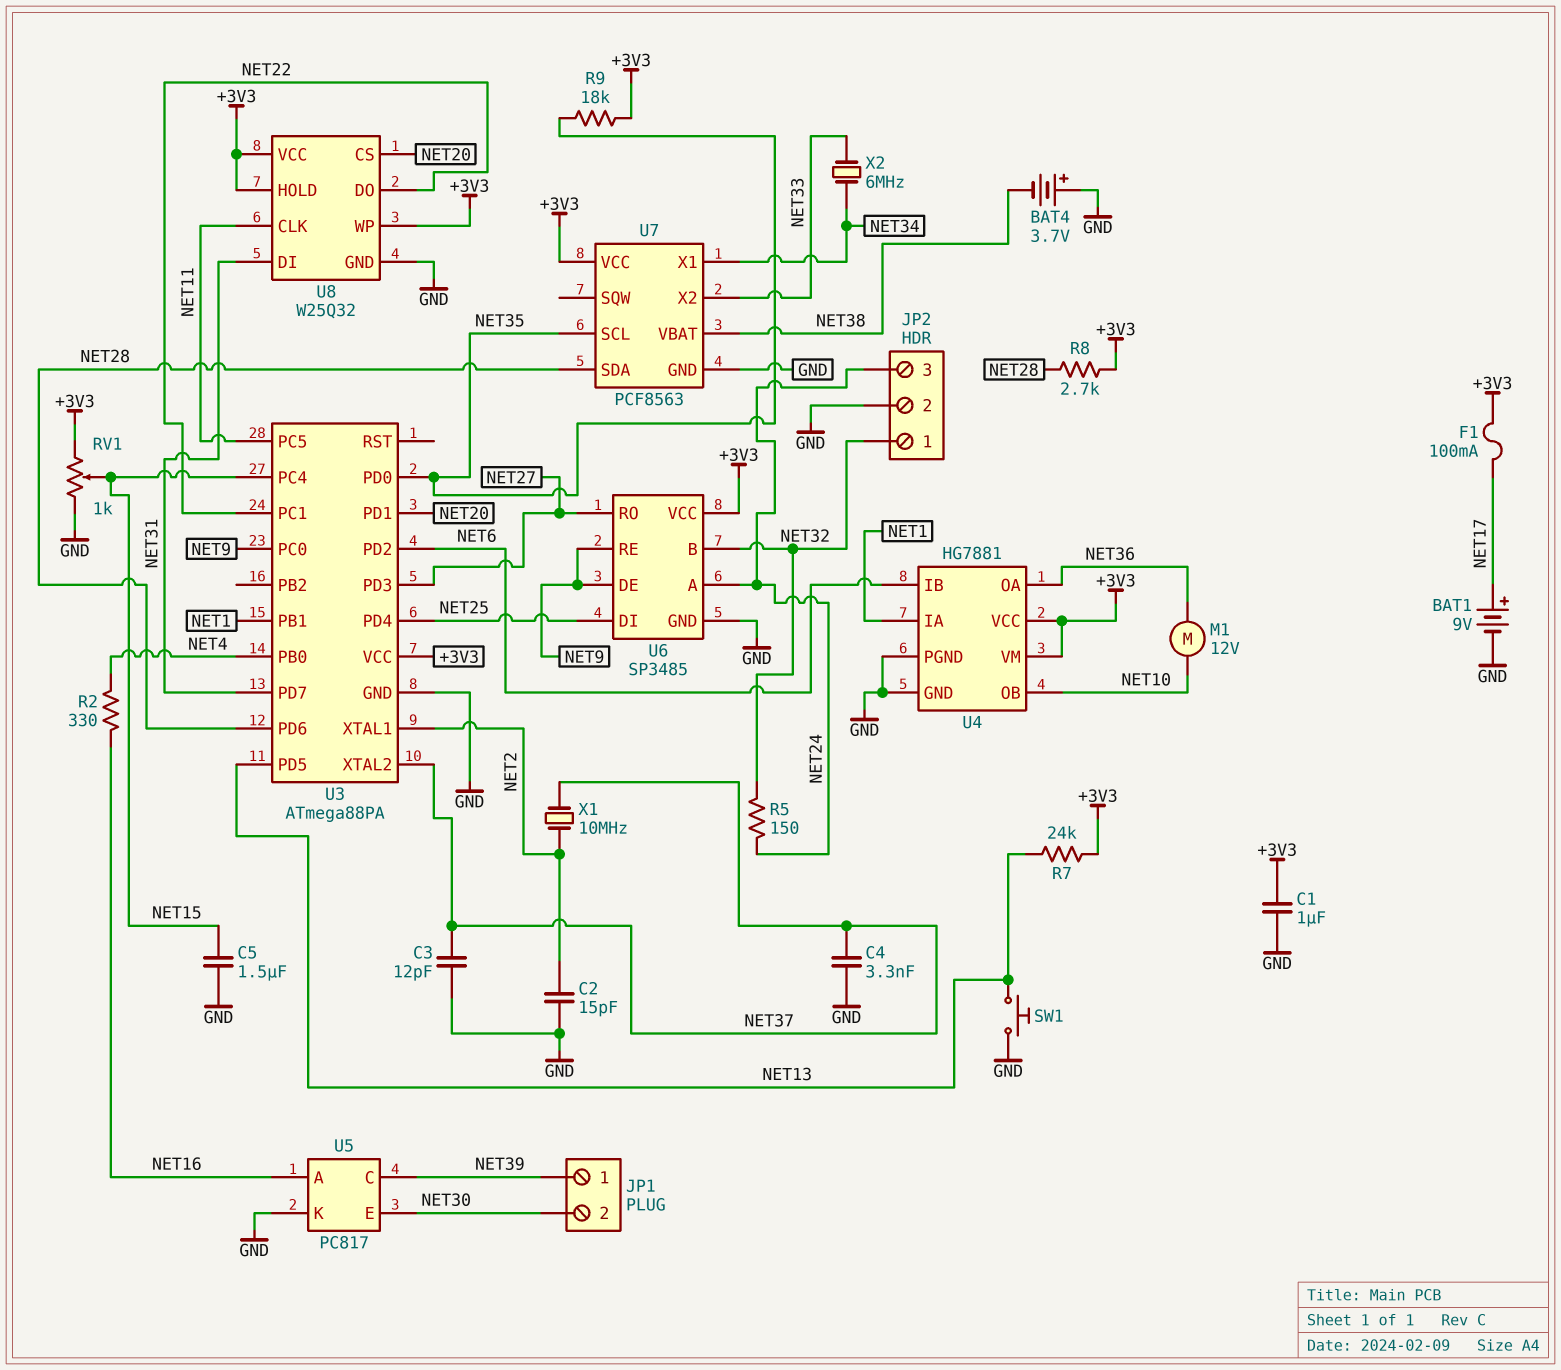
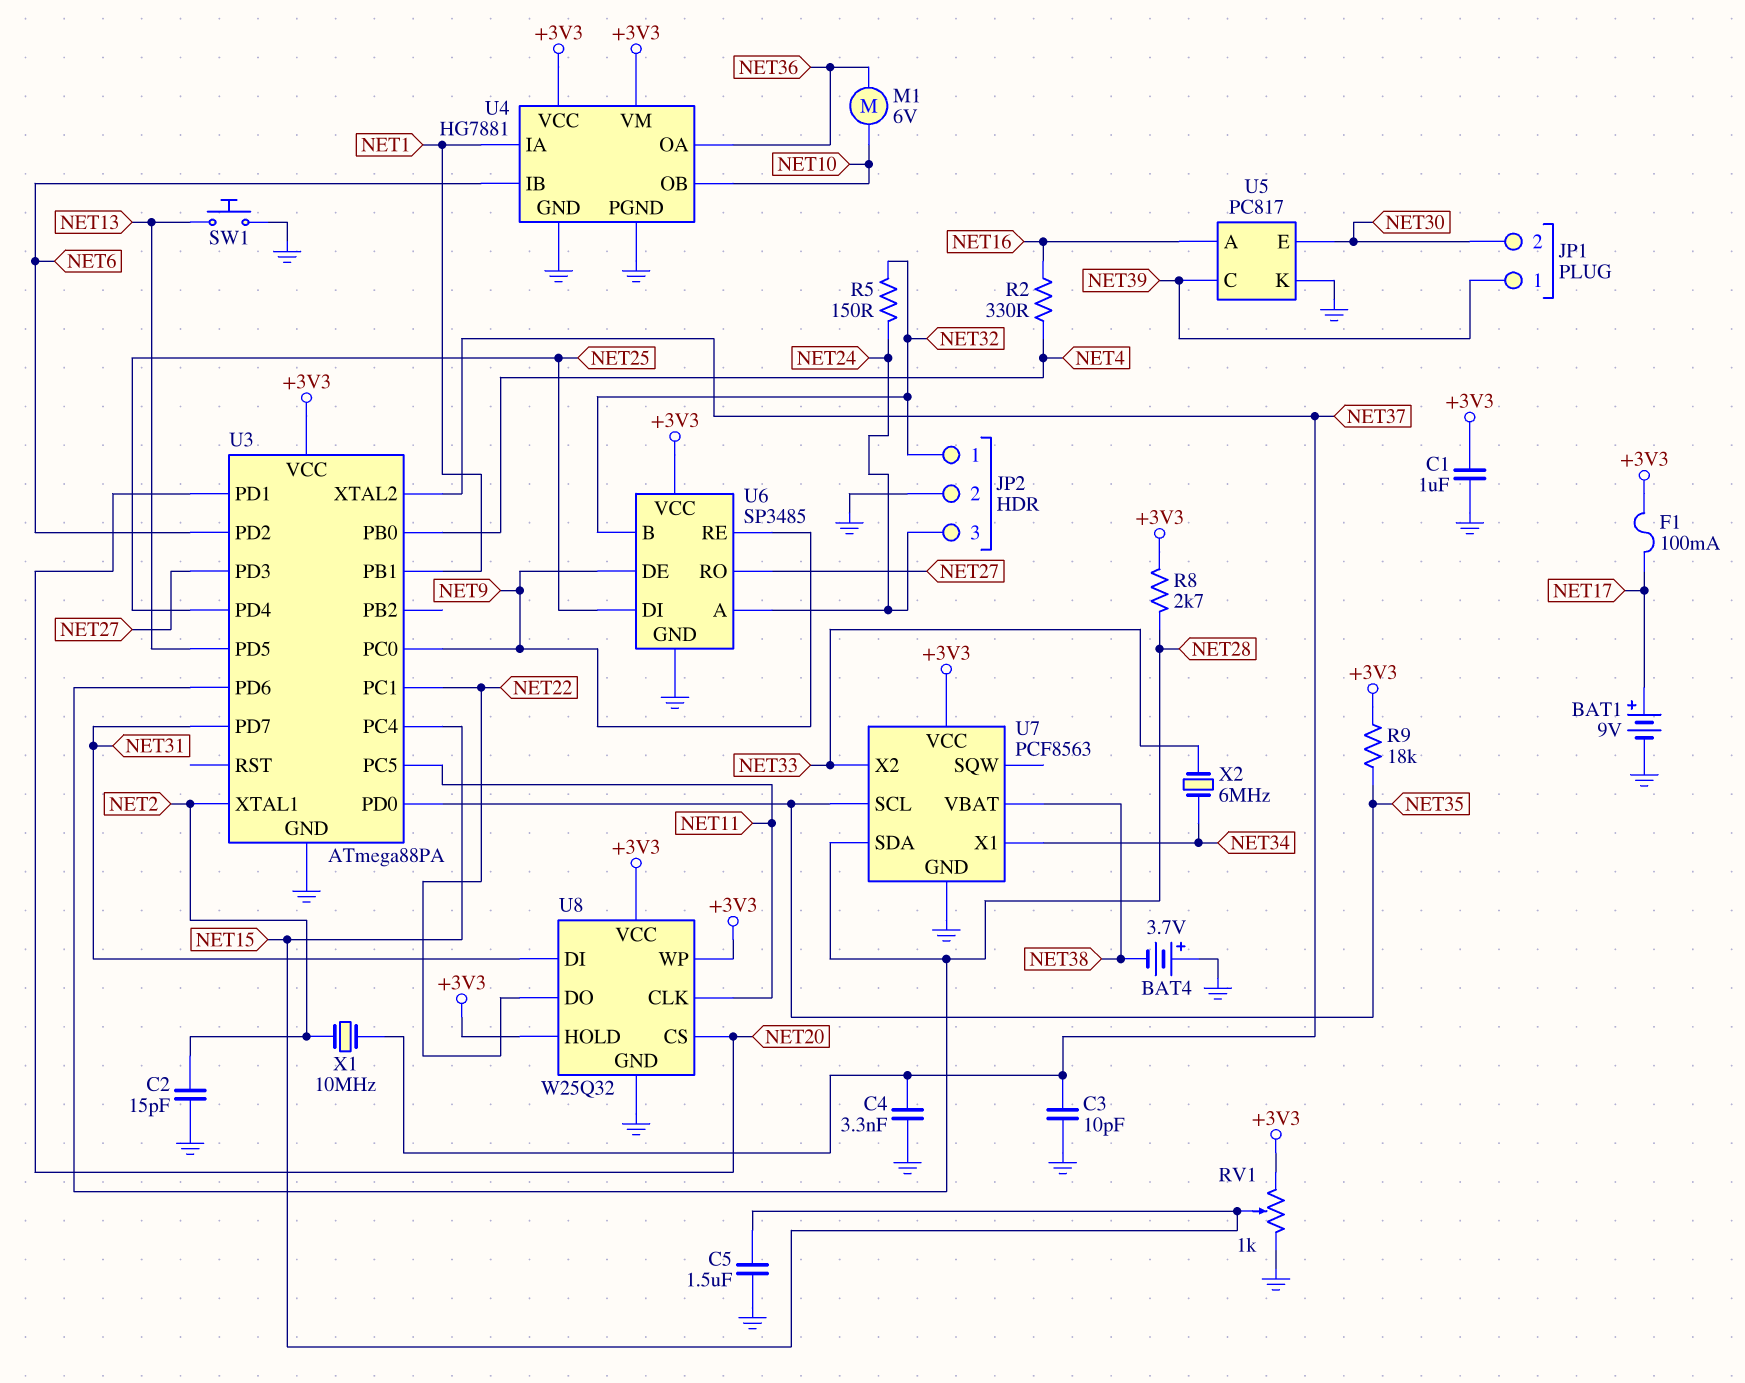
C3: 12pF (GND, NET37) -> 10pF (GND, NET37)
M1: motor 12V (NET10, NET36) -> motor 6V (NET10, NET36)
R7: 24k (+3V3, NET13) -> none

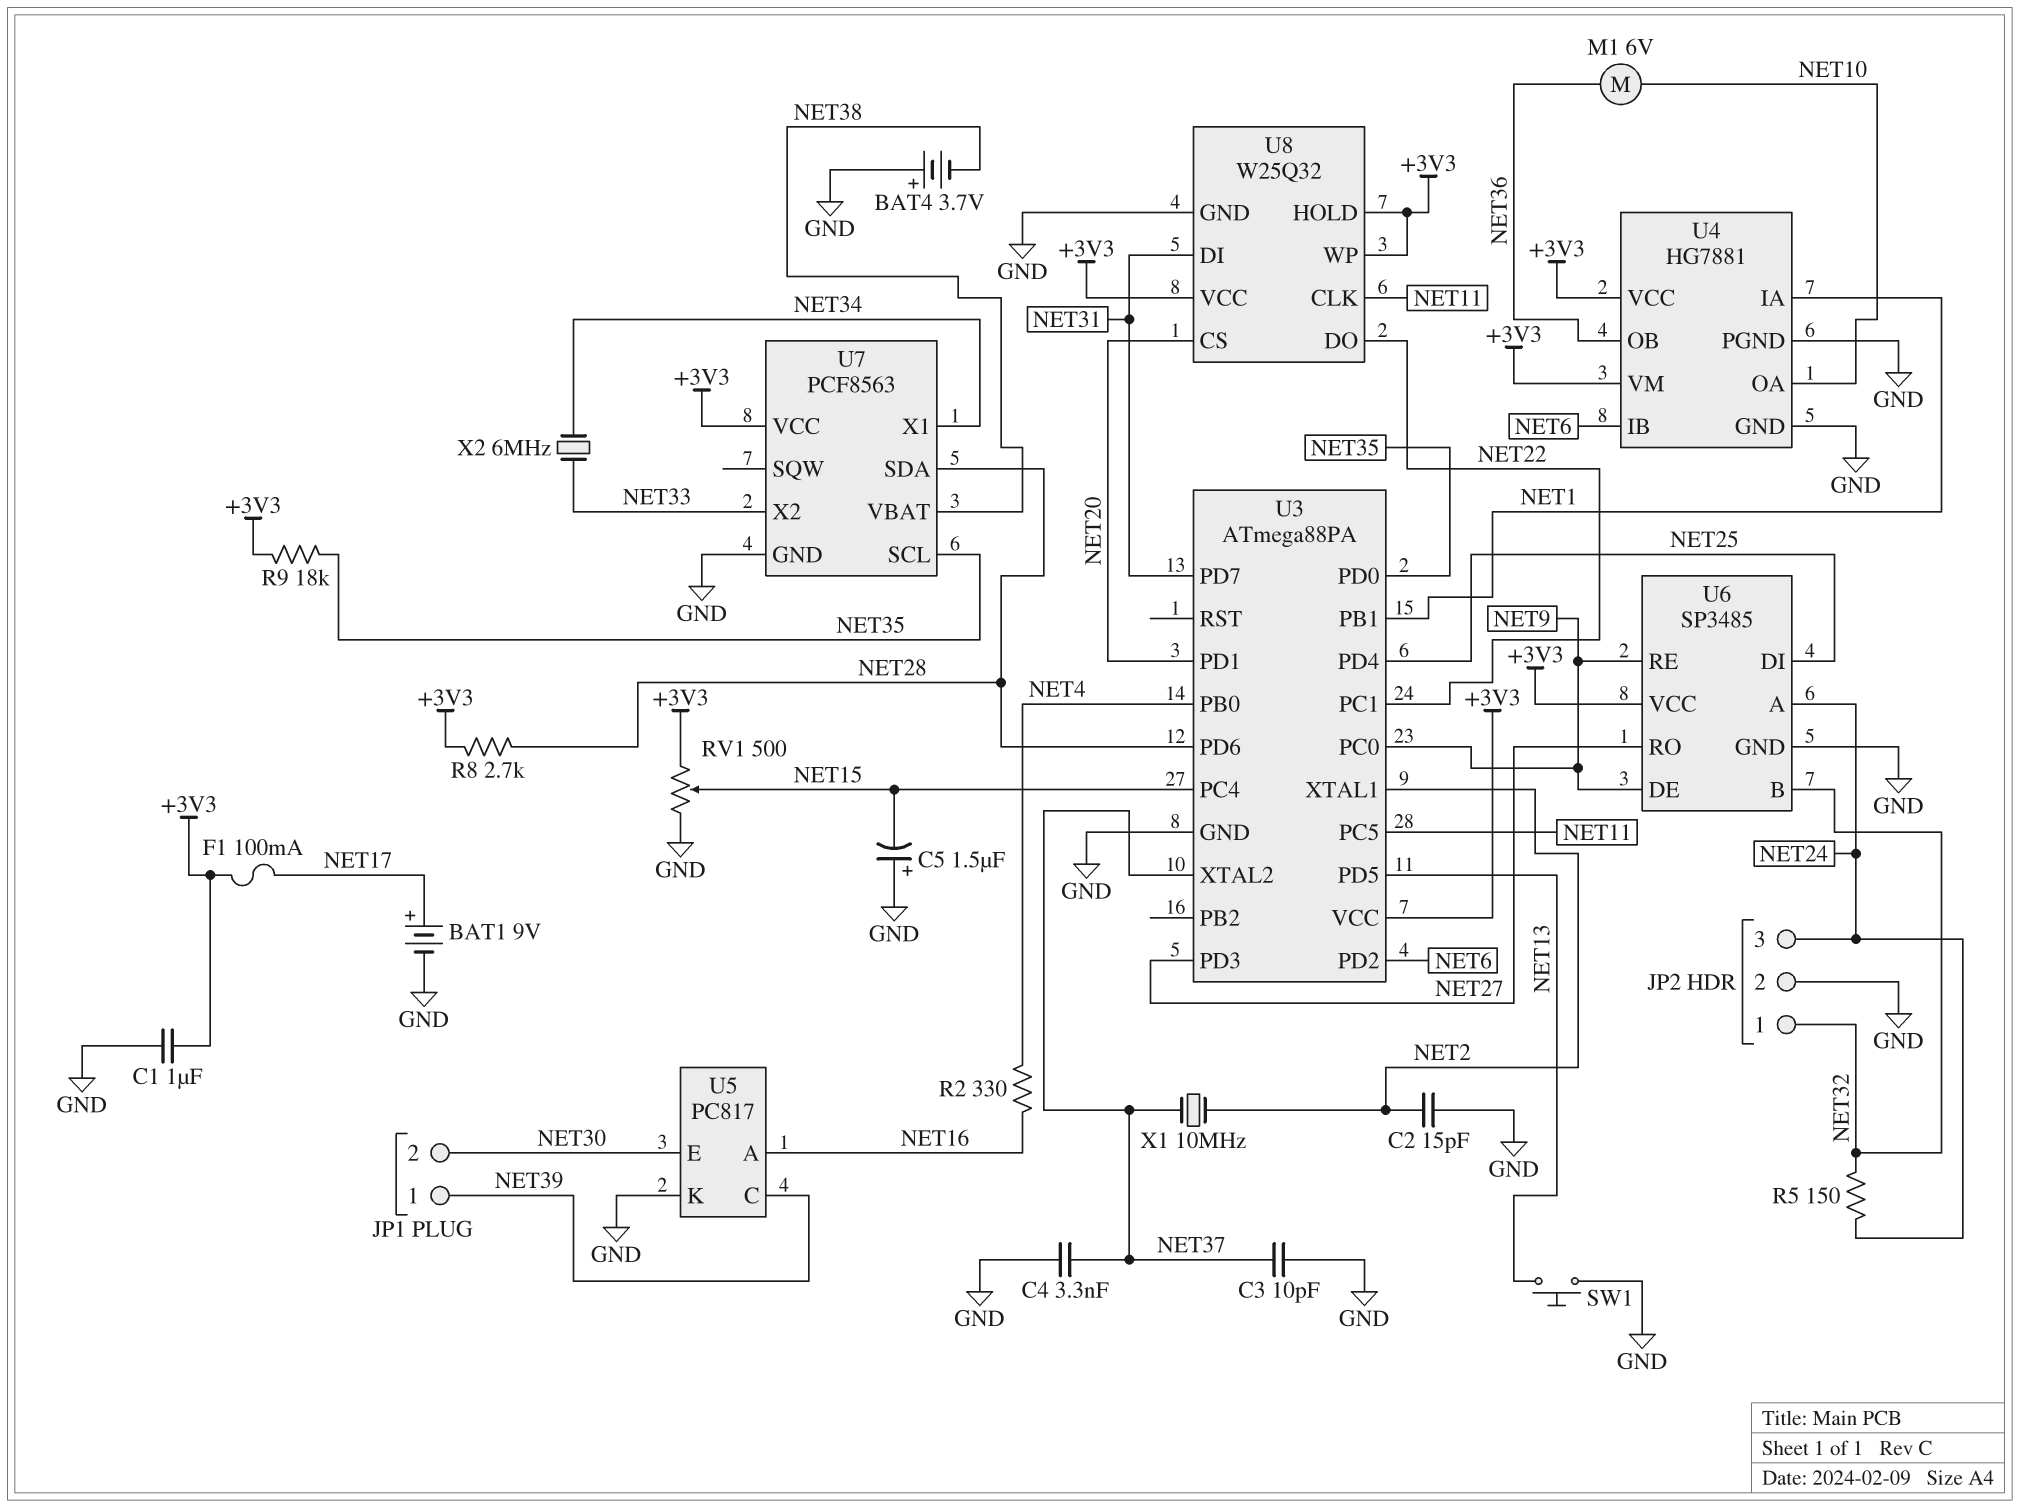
C5: 1.5uF (GND, NET15) -> 1.5uF (plus GND, minus NET15)
RV1: 1k (+3V3, GND, wiper NET15) -> 500 (+3V3, GND, wiper NET15)
U4 pin OA: NET36 -> NET10
U4 pin OB: NET10 -> NET36

